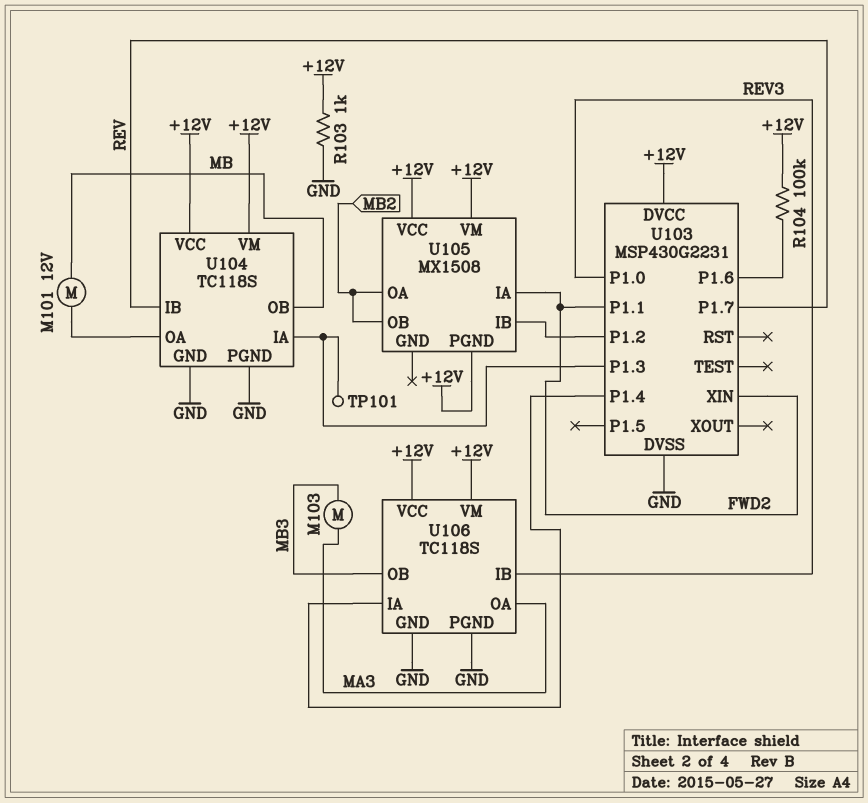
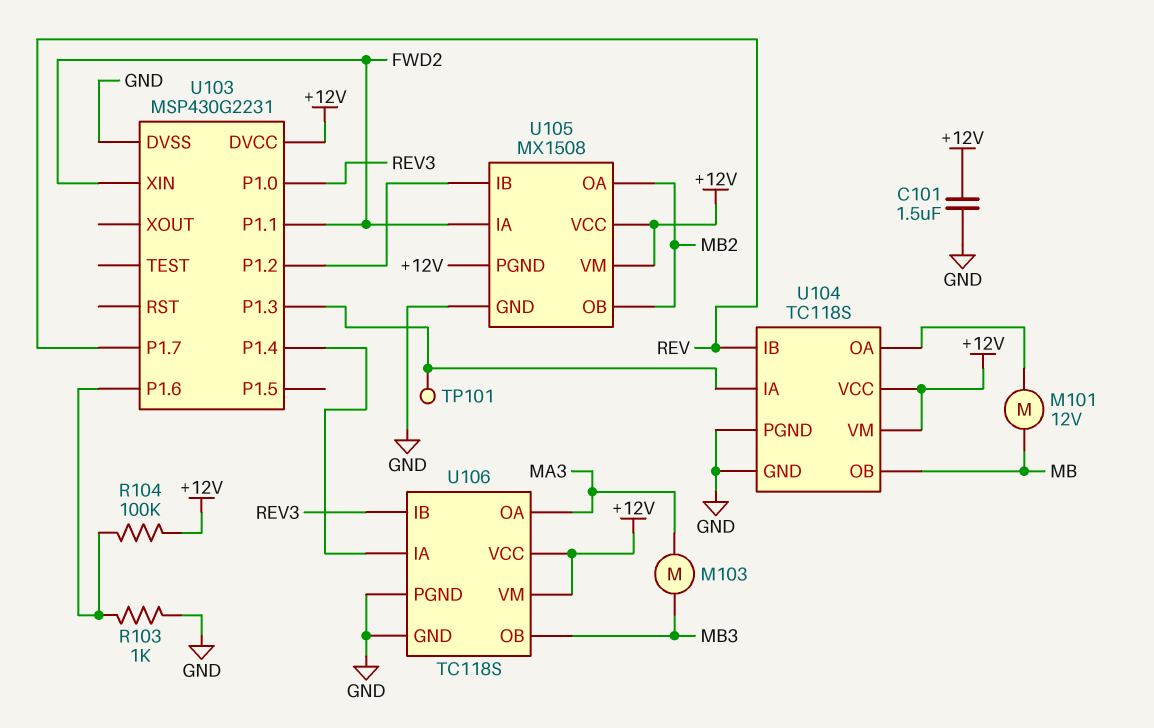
C101: none -> 1.5uF (+12V, GND)
R103: 1k (+12V, GND) -> 1k (GND, U103/P1.6)
U105 pin GND: none -> GND

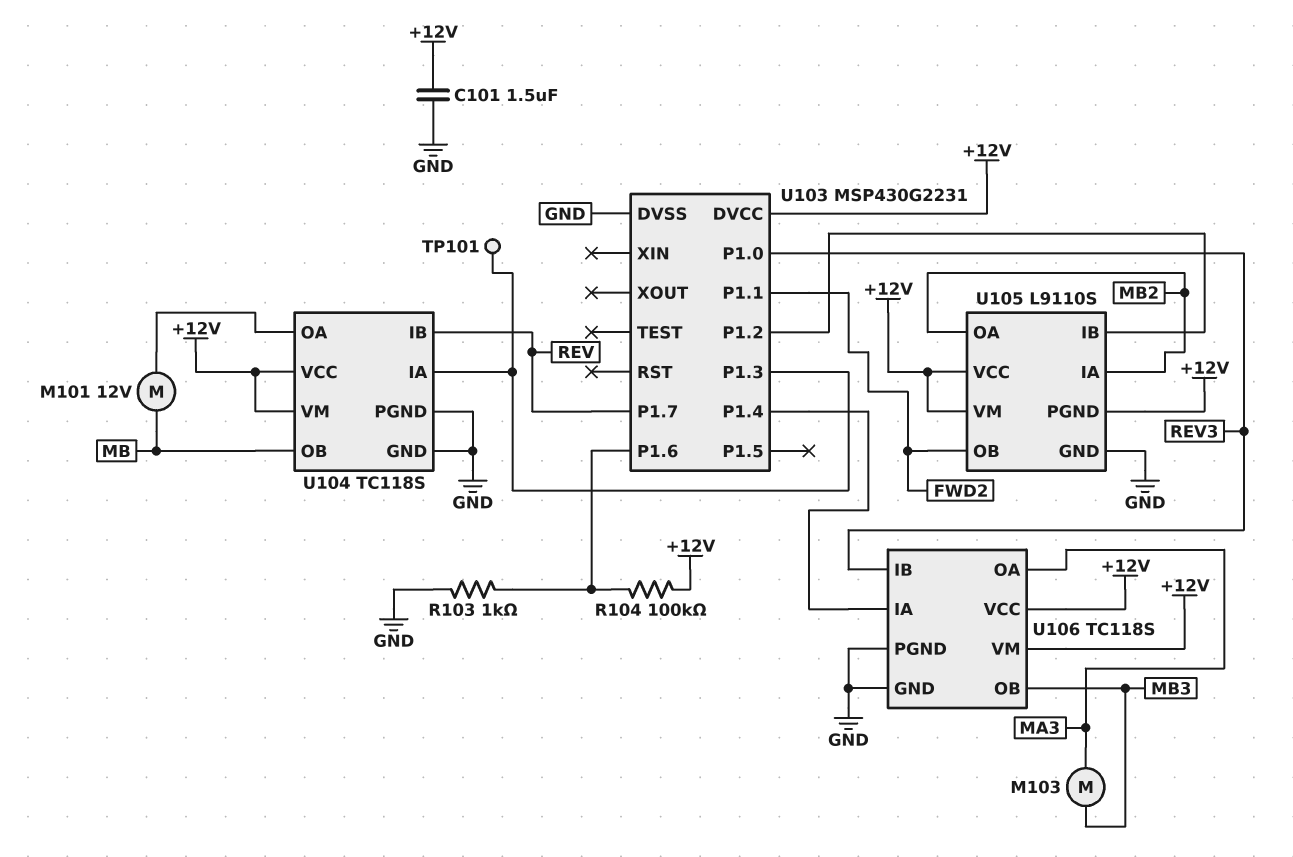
U103 pin XIN: FWD2 -> none
U105: MX1508 -> L9110S
U105 pin IA: FWD2 -> MB2
U105 pin OB: MB2 -> FWD2

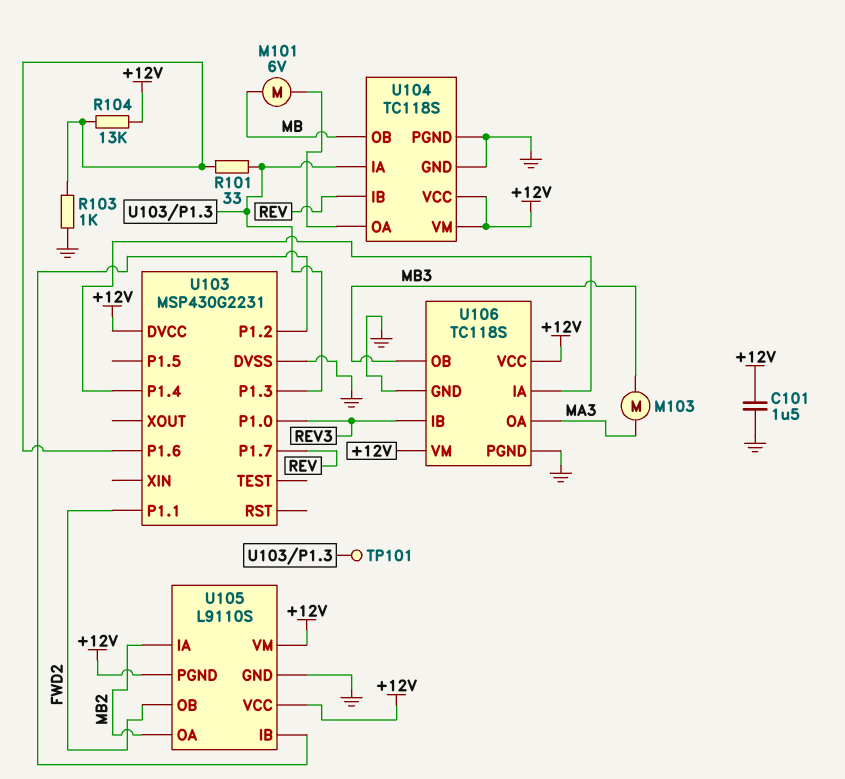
M101: motor 12V (MB, U104/OA) -> motor 6V (MB, U104/OA)
R101: none -> 33 (U103/P1.3, U103/P1.6)
R104: 100k (+12V, U103/P1.6) -> 13k (+12V, U103/P1.6)

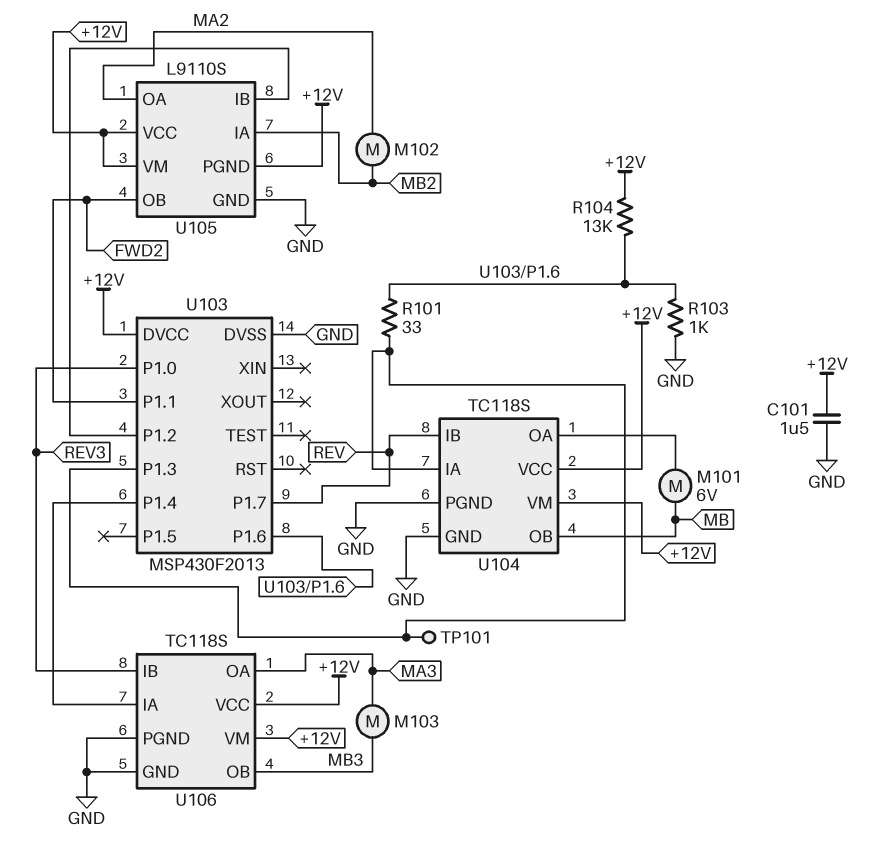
M102: none -> motor (MA2, MB2)
U103: MSP430G2231 -> MSP430F2013
U105 pin OA: MB2 -> MA2

